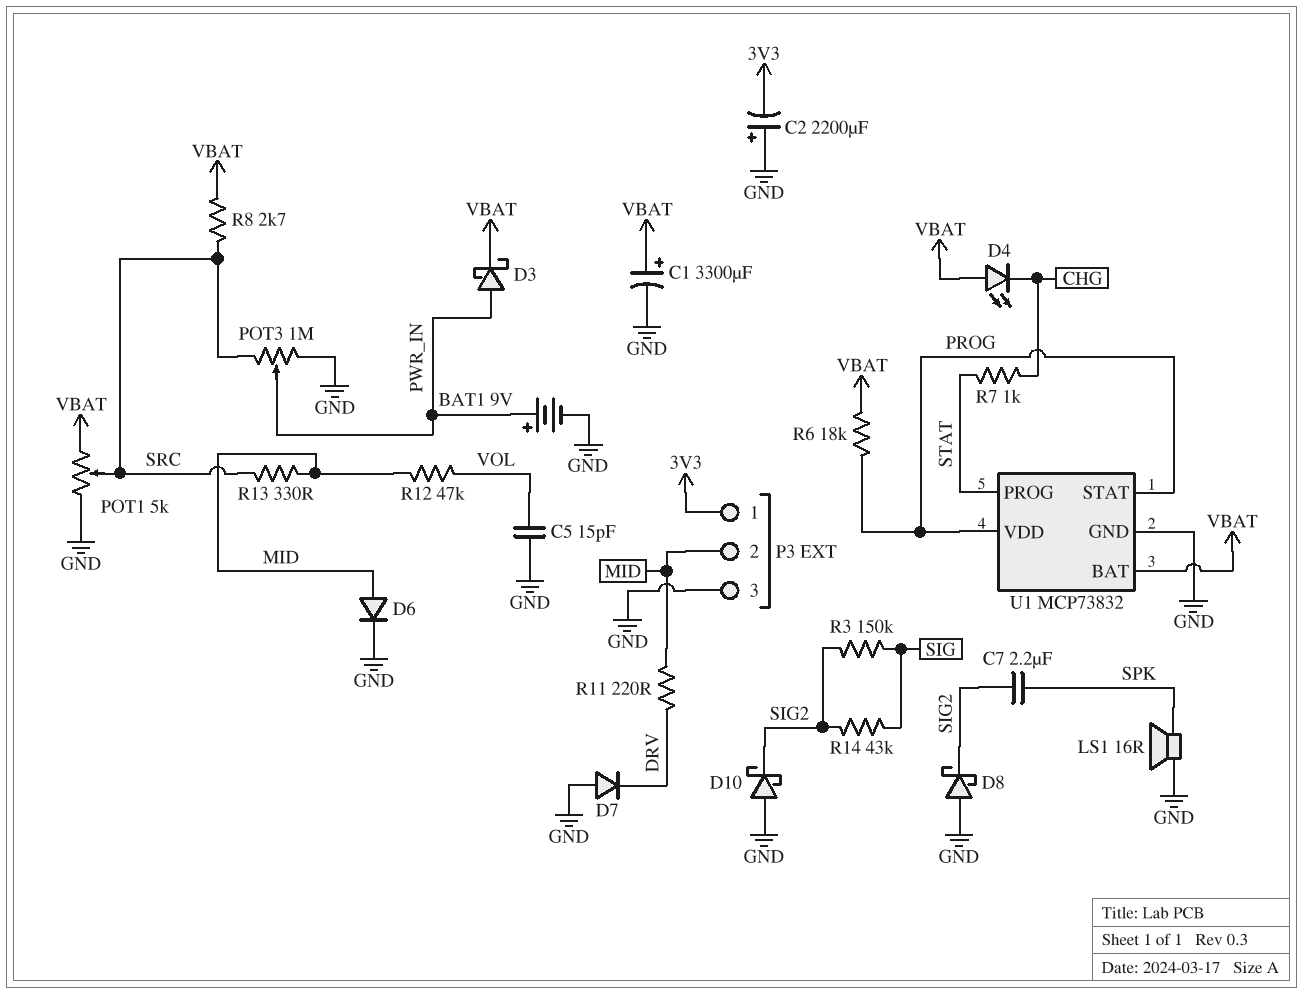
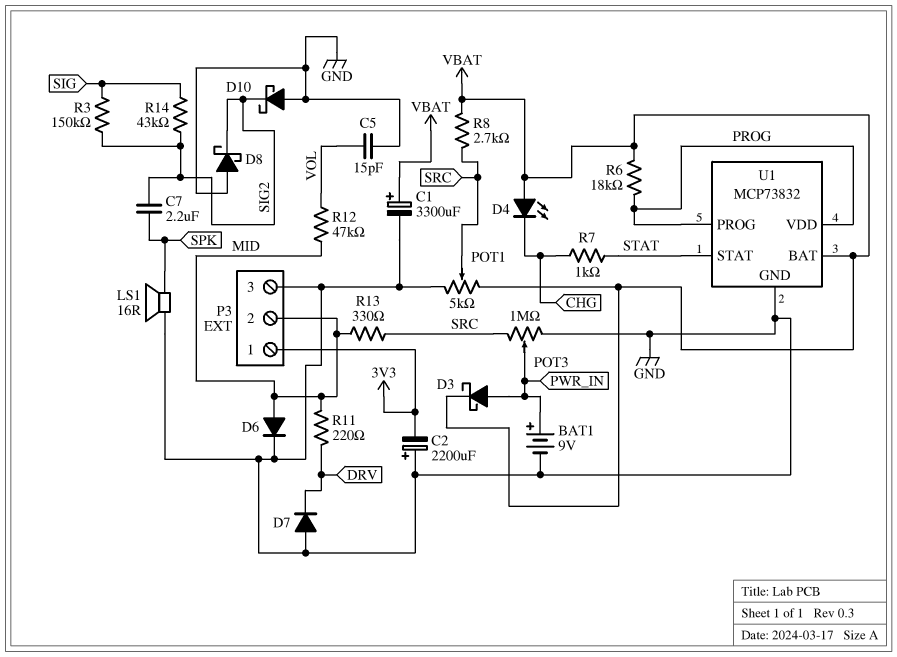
U1 pin PROG: STAT -> PROG
U1 pin STAT: PROG -> STAT

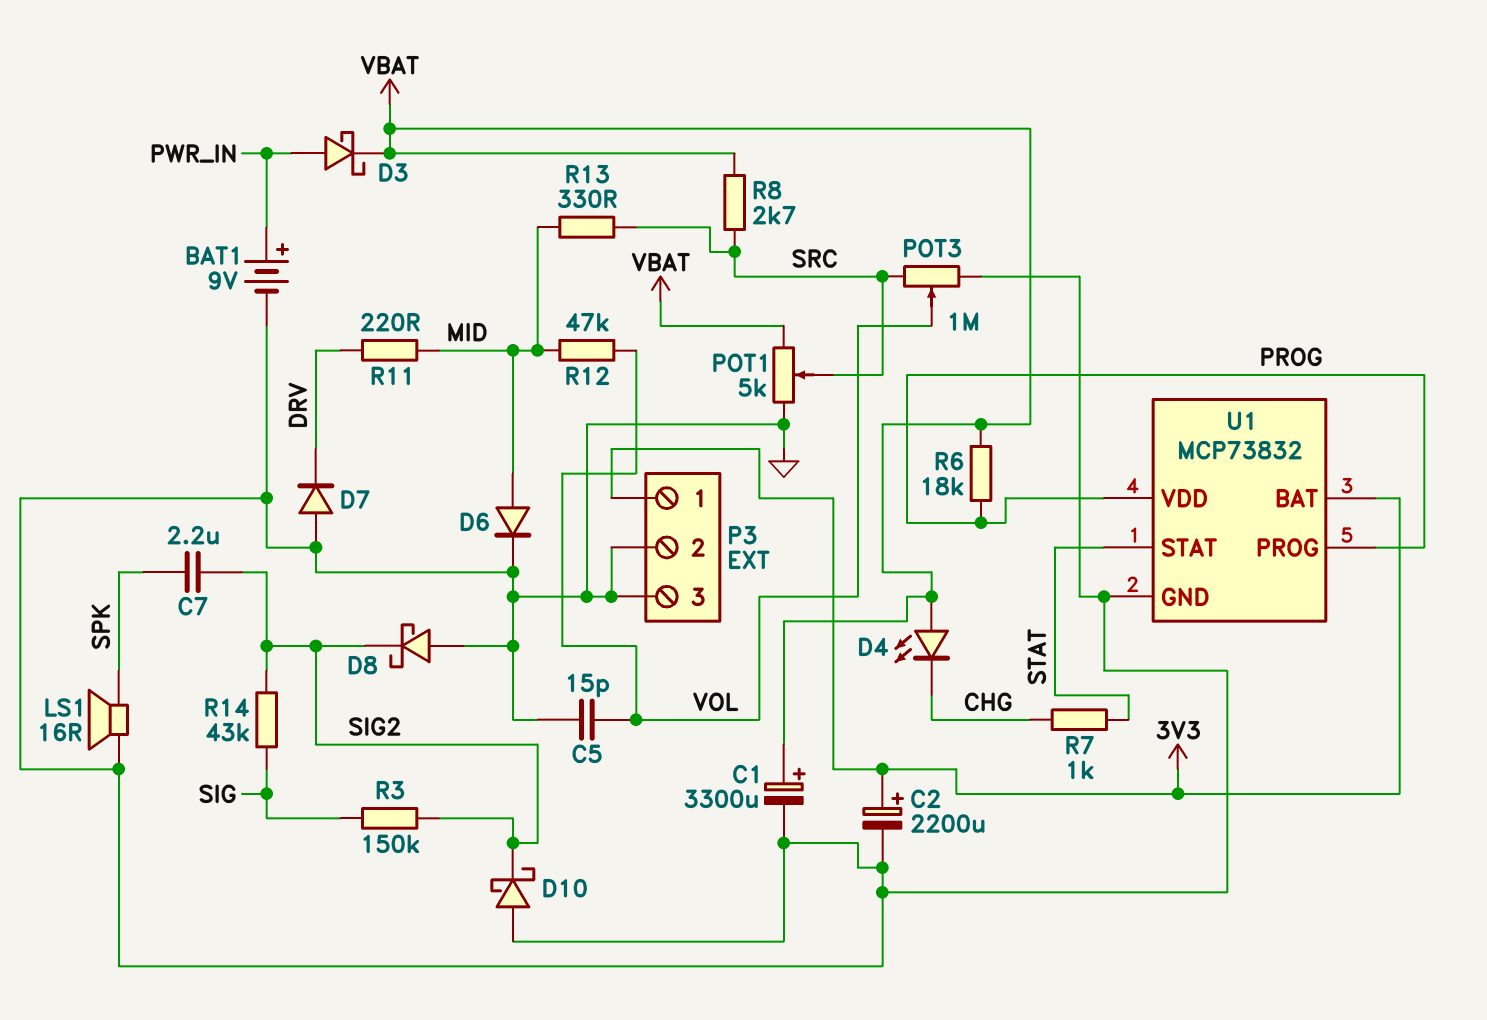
C2: 2200uF (plus GND, minus 3V3) -> 2200uF (plus 3V3, minus GND)
P3 pin 2: MID -> GND
POT3: 1M (GND, SRC, wiper PWR_IN) -> 1M (GND, SRC, wiper VOL)
U1 pin BAT: VBAT -> 3V3

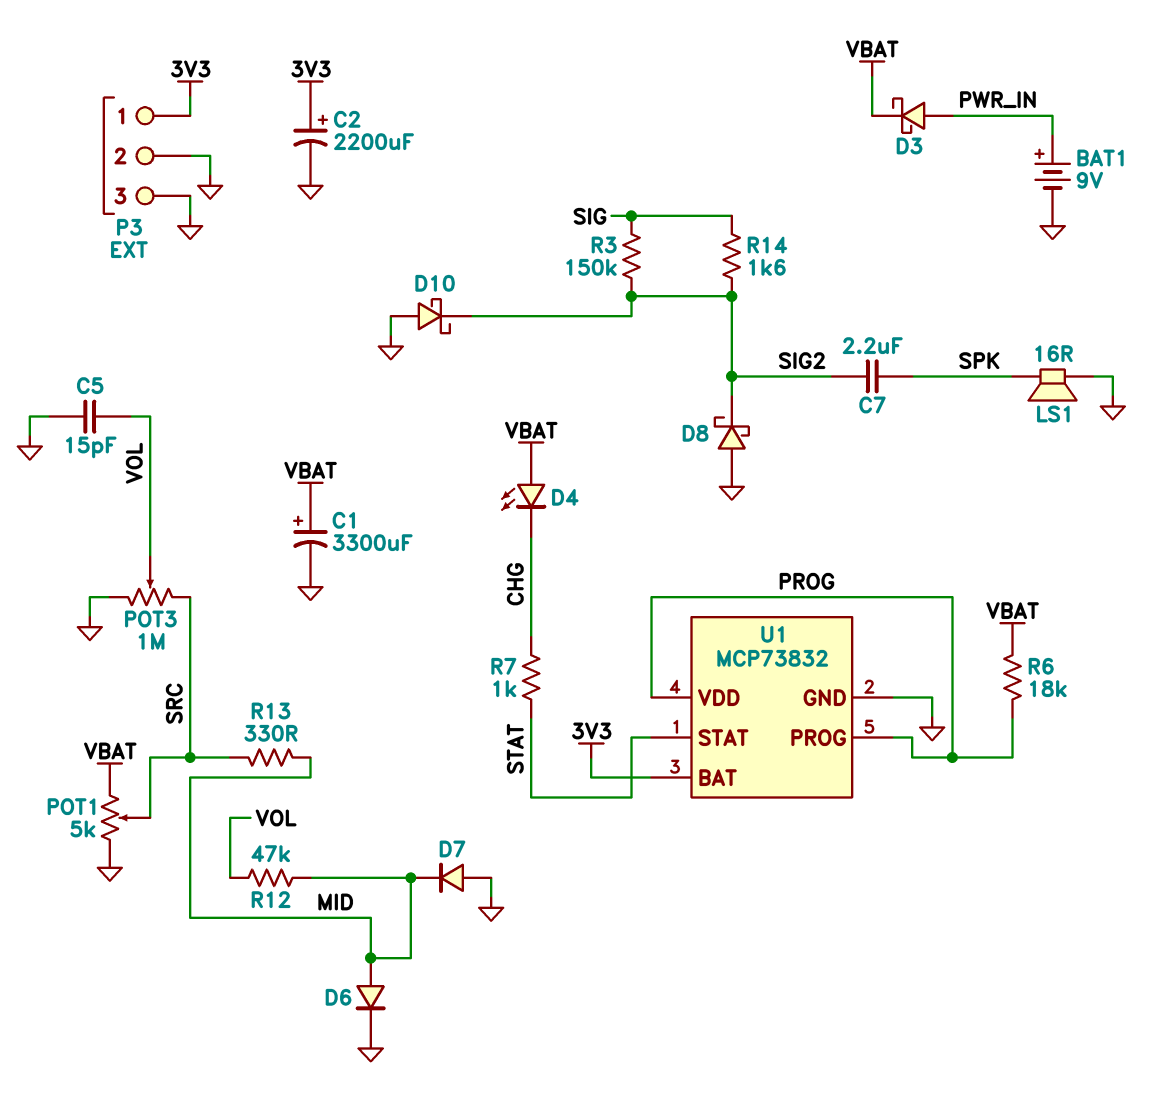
D7: diode (A GND, K DRV) -> diode (A GND, K MID)
R8: 2.7k (SRC, VBAT) -> none
R11: 220 (DRV, MID) -> none
R14: 43k (SIG, SIG2) -> 1.6k (SIG, SIG2)

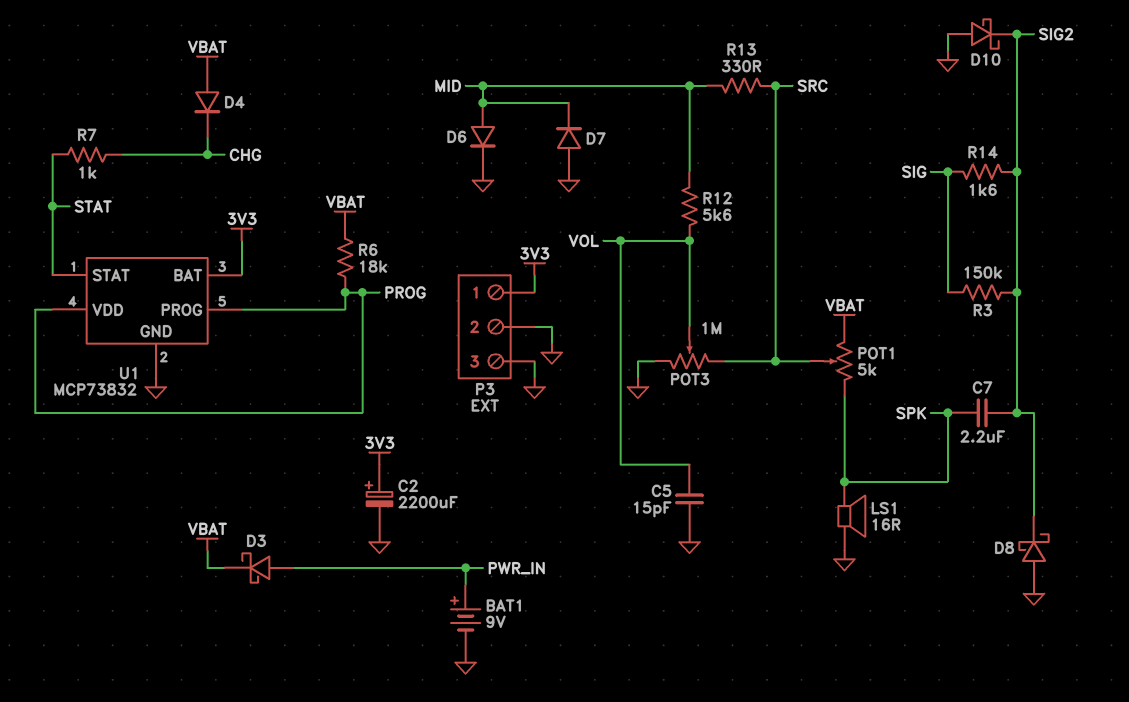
C1: 3300uF (plus VBAT, minus GND) -> none
D4: LED (A VBAT, K CHG) -> diode (A VBAT, K CHG)
POT1: 5k (GND, VBAT, wiper SRC) -> 5k (SPK, VBAT, wiper SRC)
R12: 47k (MID, VOL) -> 5.6k (MID, VOL)

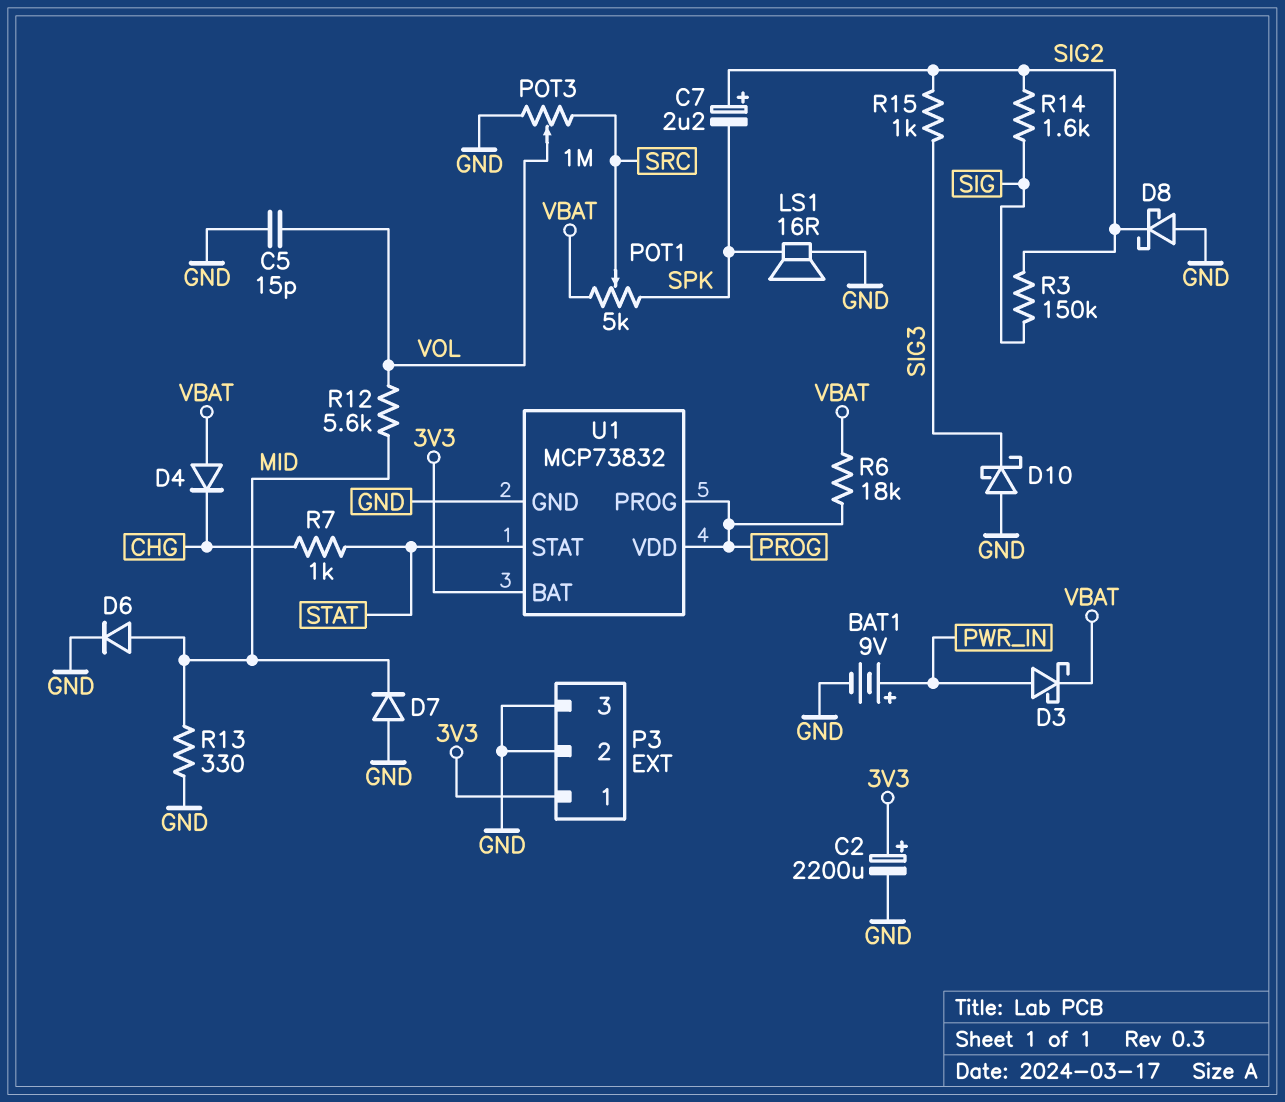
C7: 2.2uF (SIG2, SPK) -> 2.2uF (plus SIG2, minus SPK)
D10: schottky (A GND, K SIG2) -> schottky (A GND, K SIG3)
R13: 330 (MID, SRC) -> 330 (GND, MID)
R15: none -> 1k (SIG2, SIG3)

